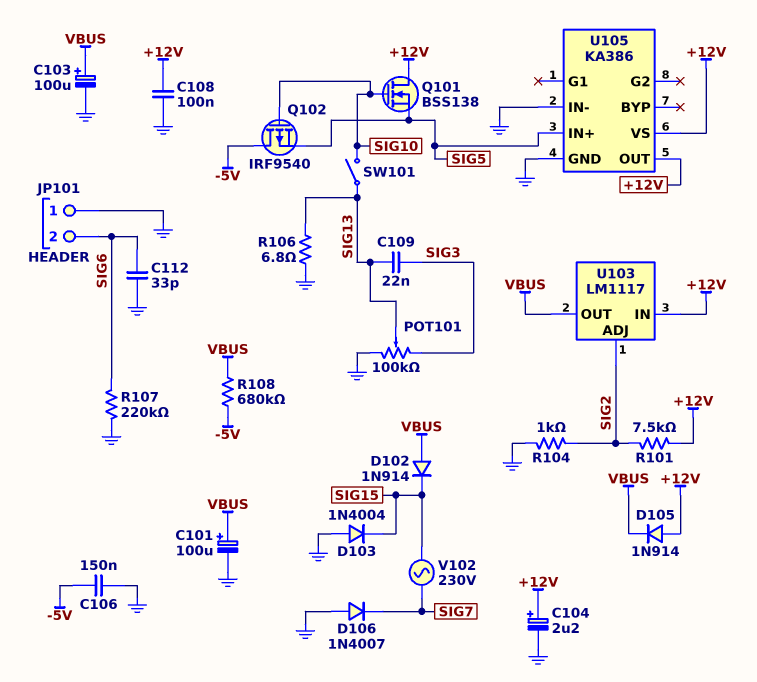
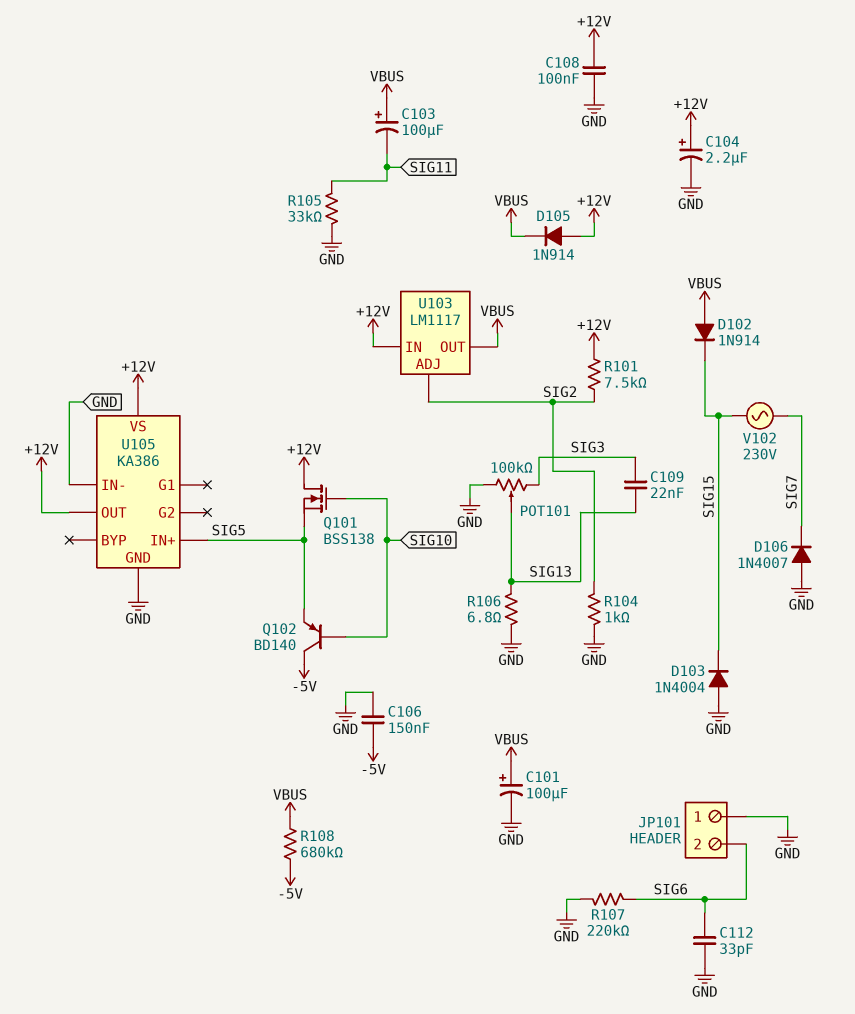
C103: 100uF (plus VBUS, minus GND) -> 100uF (plus VBUS, minus SIG11)
Q102: PMOS IRF9540 (G SIG10, D -5V, S SIG5) -> PNP BD140 (B SIG10, C -5V, E SIG5)
R105: none -> 33k (GND, SIG11)
SW101: switch (SIG10, SIG13) -> none

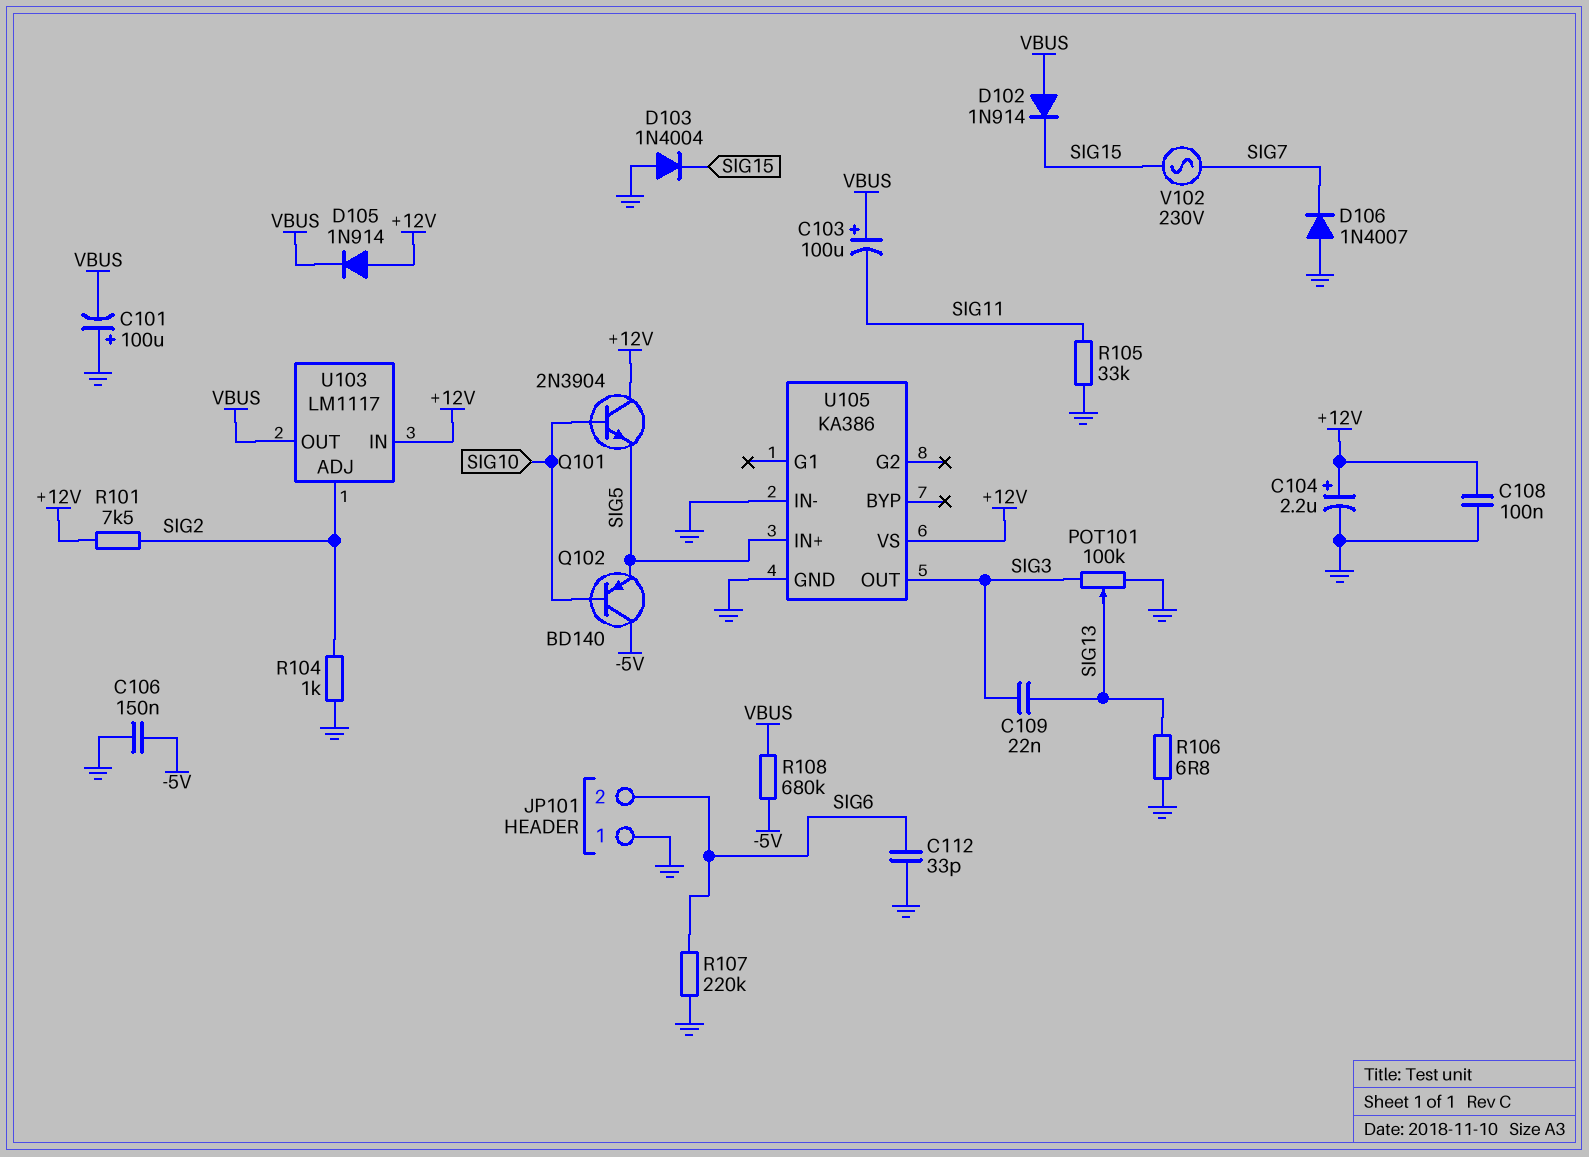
C101: 100uF (plus VBUS, minus GND) -> 100uF (plus GND, minus VBUS)
Q101: NMOS BSS138 (G SIG10, D +12V, S SIG5) -> NPN 2N3904 (B SIG10, C +12V, E SIG5)
U105 pin OUT: +12V -> SIG3

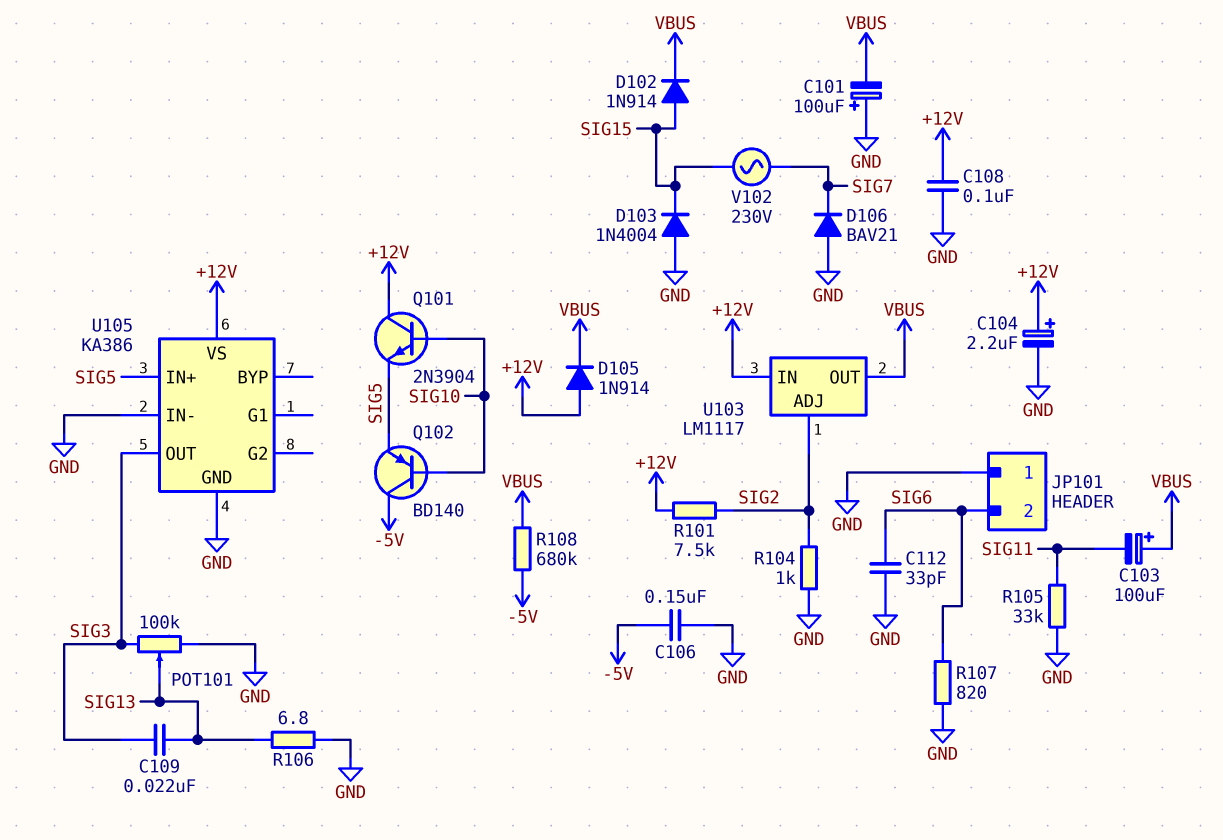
D102: diode 1N914 (A VBUS, K SIG15) -> diode 1N914 (A SIG15, K VBUS)
D106: diode 1N4007 (A GND, K SIG7) -> diode BAV21 (A GND, K SIG7)
R107: 220k (GND, SIG6) -> 820 (GND, SIG6)

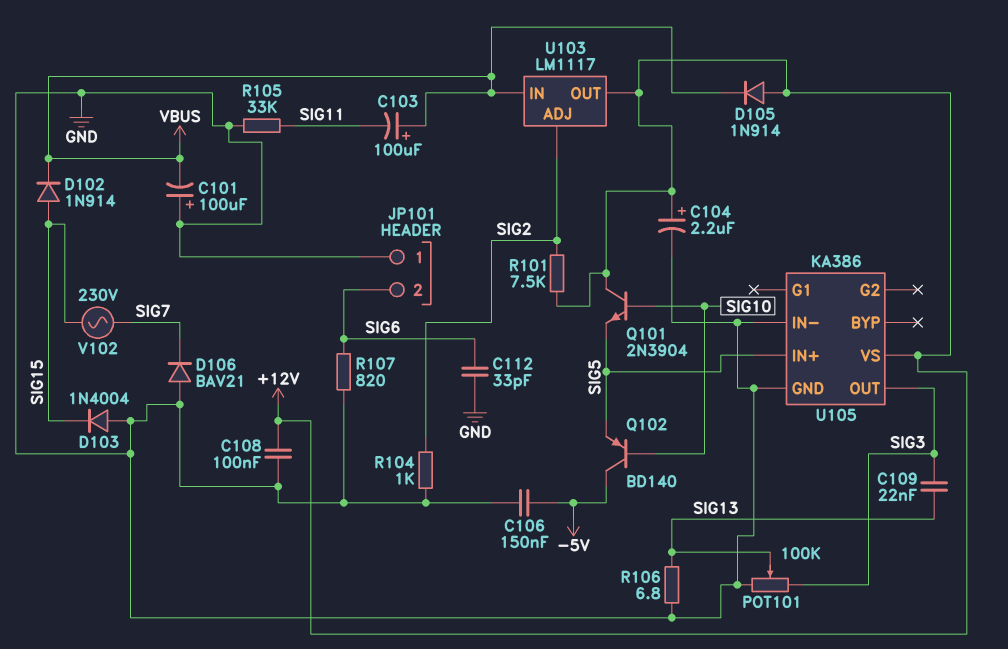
R108: 680k (-5V, VBUS) -> none
U103 pin IN: +12V -> VBUS
U103 pin OUT: VBUS -> +12V

